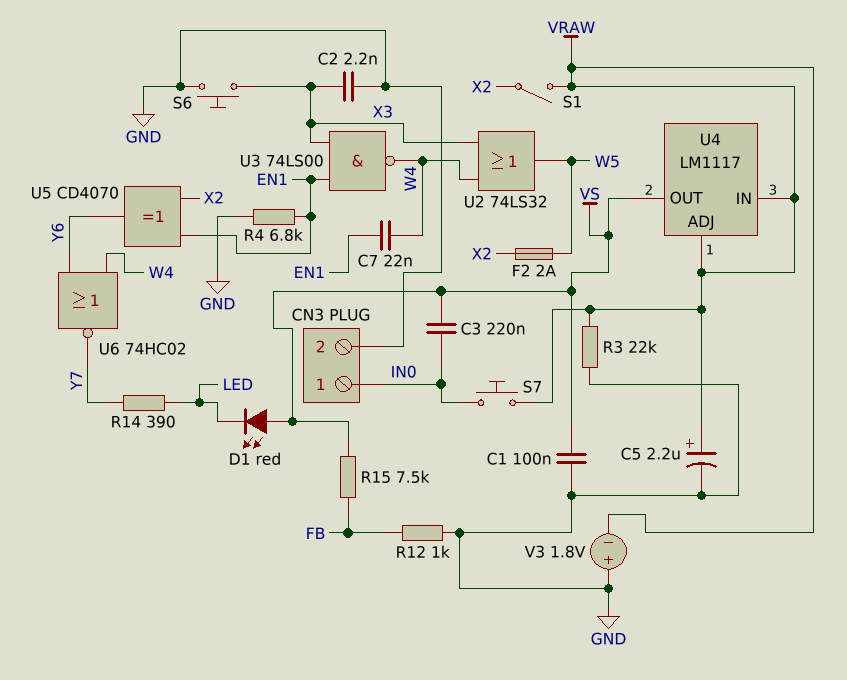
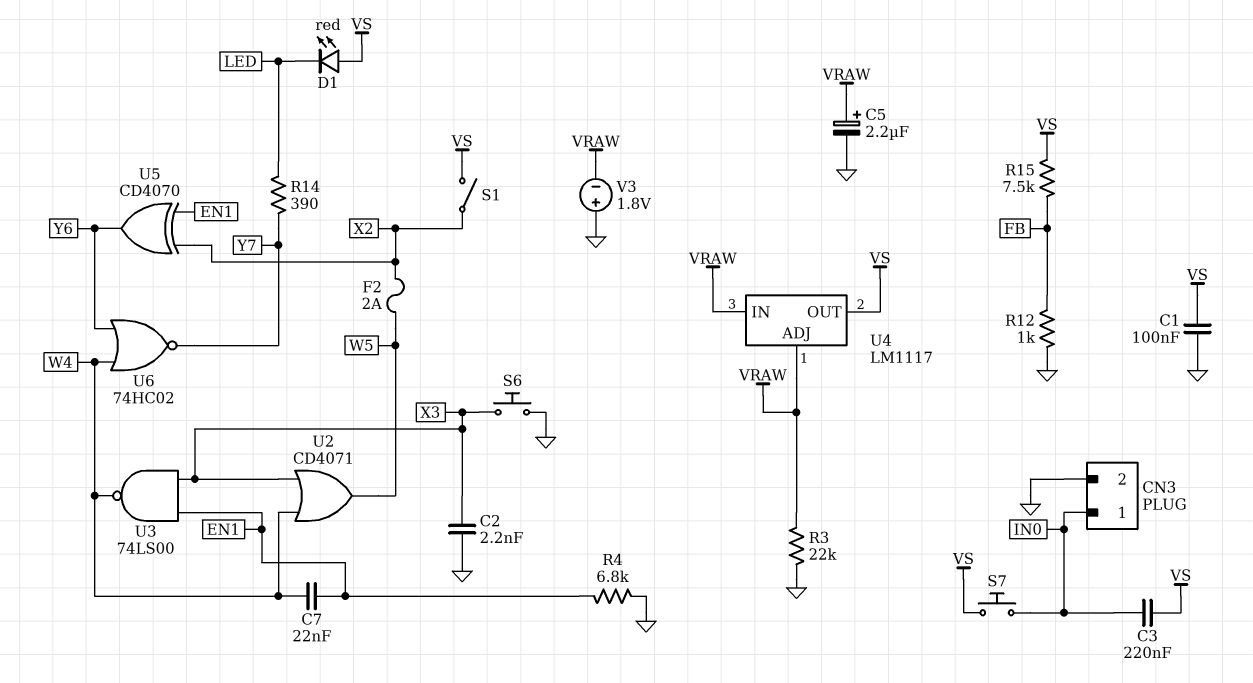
S1: switch (VRAW, X2) -> switch (VS, X2)
S7: button (IN0, VRAW) -> button (IN0, VS)
U2: OR 74LS32 (in W4, in X3, out W5) -> OR CD4071 (in W4, in X3, out W5)

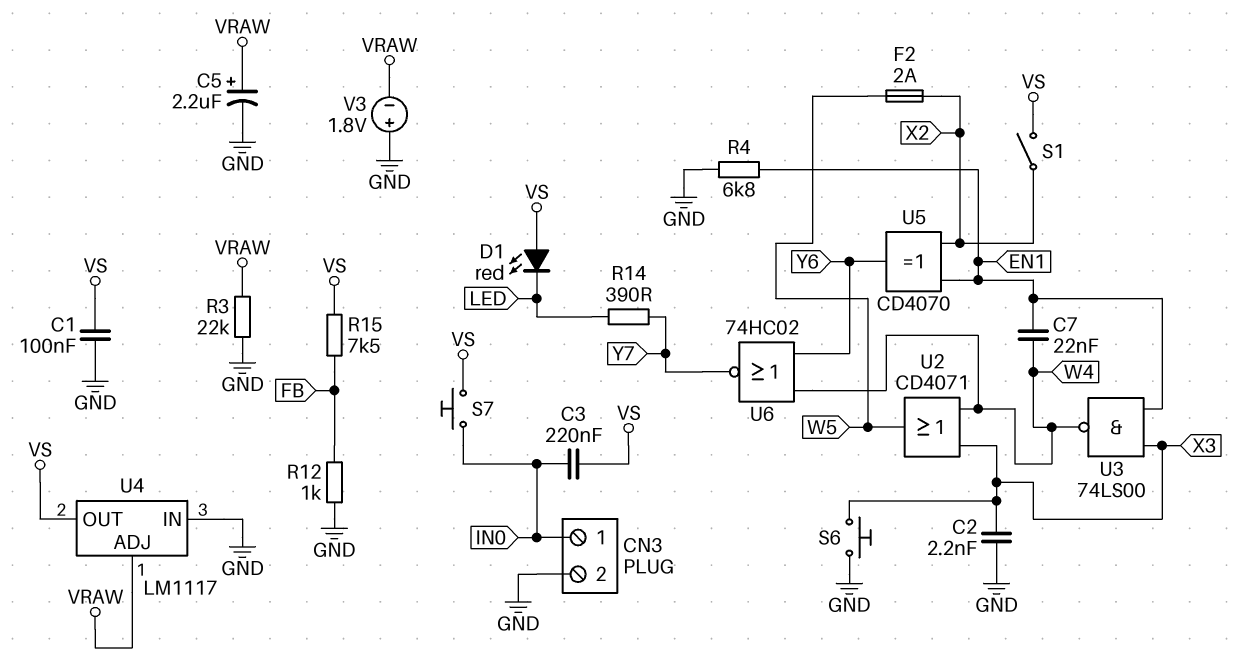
U4 pin IN: VRAW -> GND

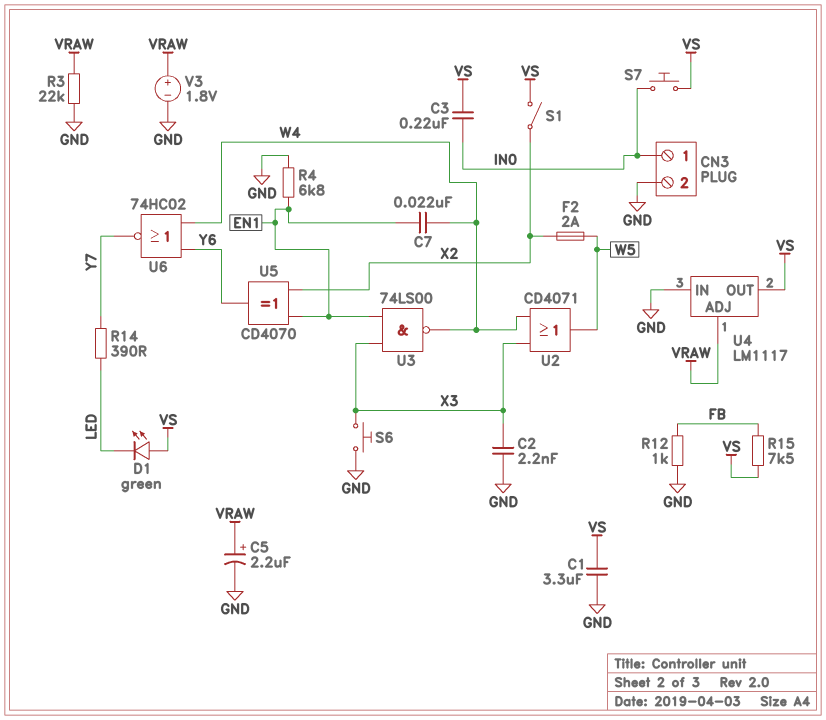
C1: 100nF (GND, VS) -> 3.3uF (GND, VS)
D1: LED red (A VS, K LED) -> LED green (A VS, K LED)
V3: 1.8V (plus GND, minus VRAW) -> 1.8V (plus VRAW, minus GND)

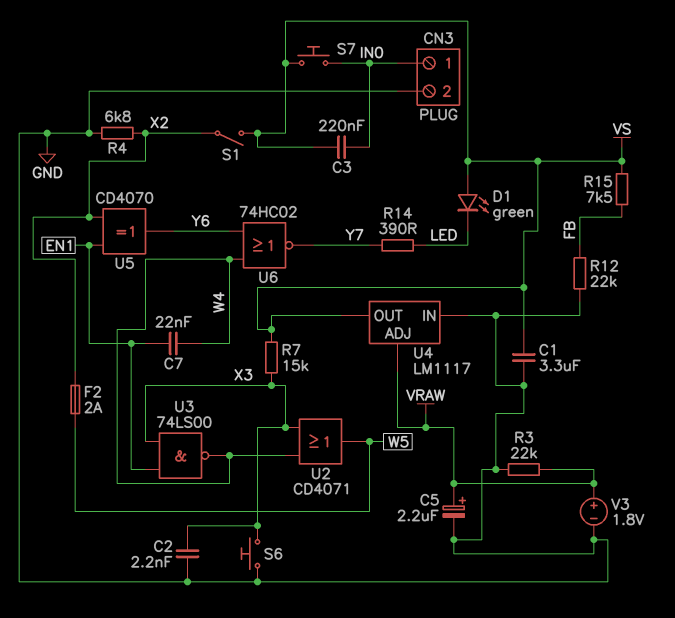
R4: 6.8k (EN1, GND) -> 6.8k (GND, X2)
R7: none -> 15k (VS, X3)
R12: 1k (FB, GND) -> 22k (FB, GND)

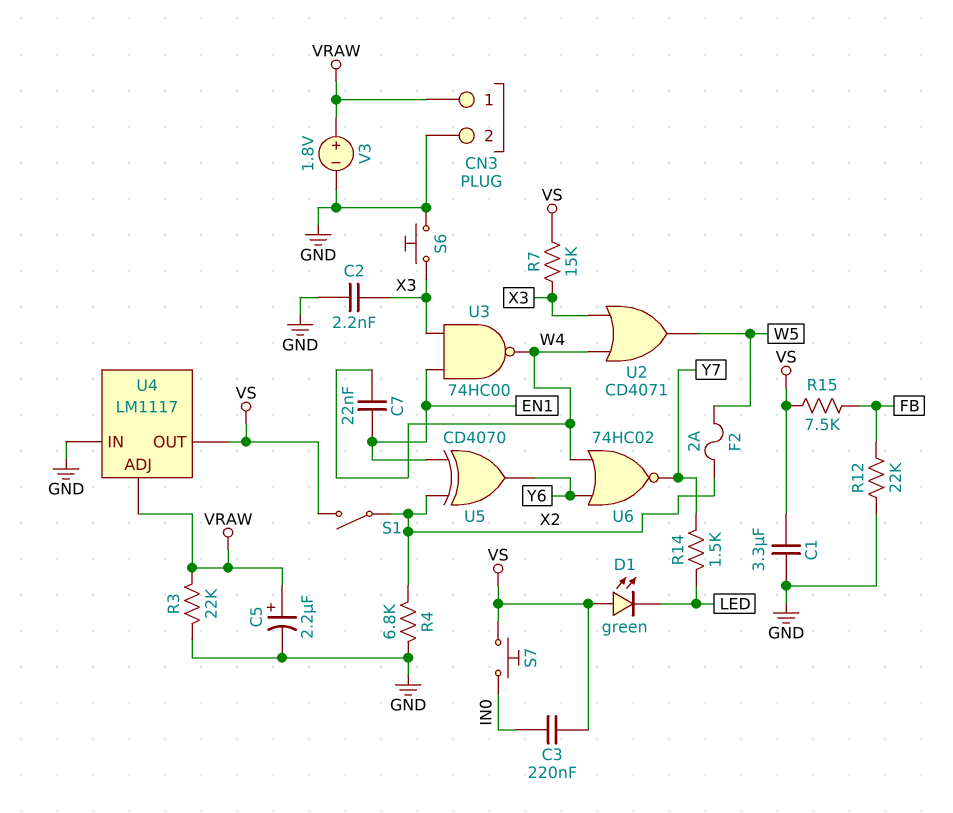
CN3 pin 1: IN0 -> VRAW
R14: 390 (LED, Y7) -> 1.5k (LED, Y7)
U3: NAND 74LS00 (in EN1, in X3, out W4) -> NAND 74HC00 (in EN1, in X3, out W4)

